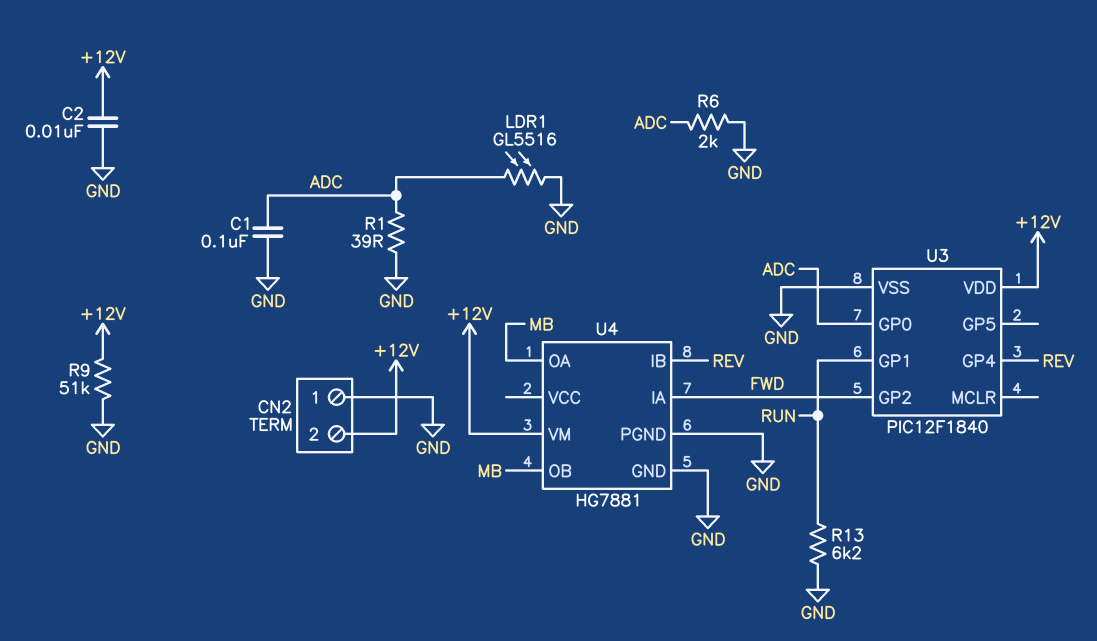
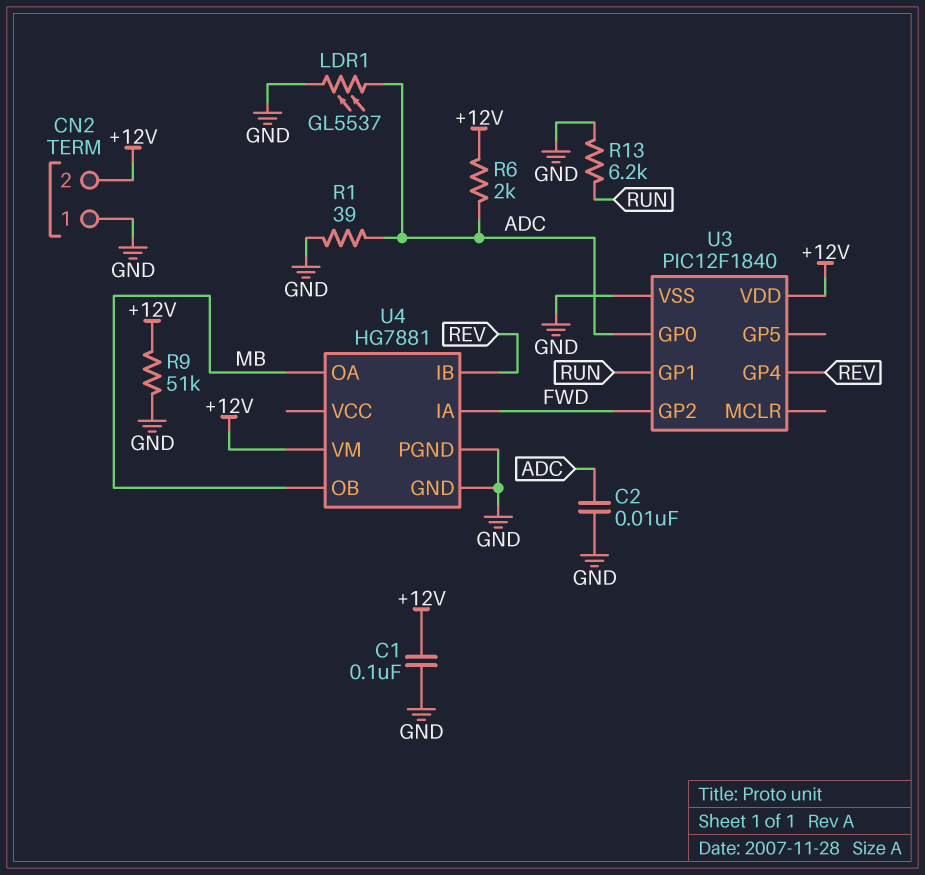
C1: 100nF (ADC, GND) -> 100nF (+12V, GND)
C2: 10nF (+12V, GND) -> 10nF (ADC, GND)
LDR1: GL5516 (ADC, GND) -> GL5537 (ADC, GND)
R6: 2k (ADC, GND) -> 2k (+12V, ADC)

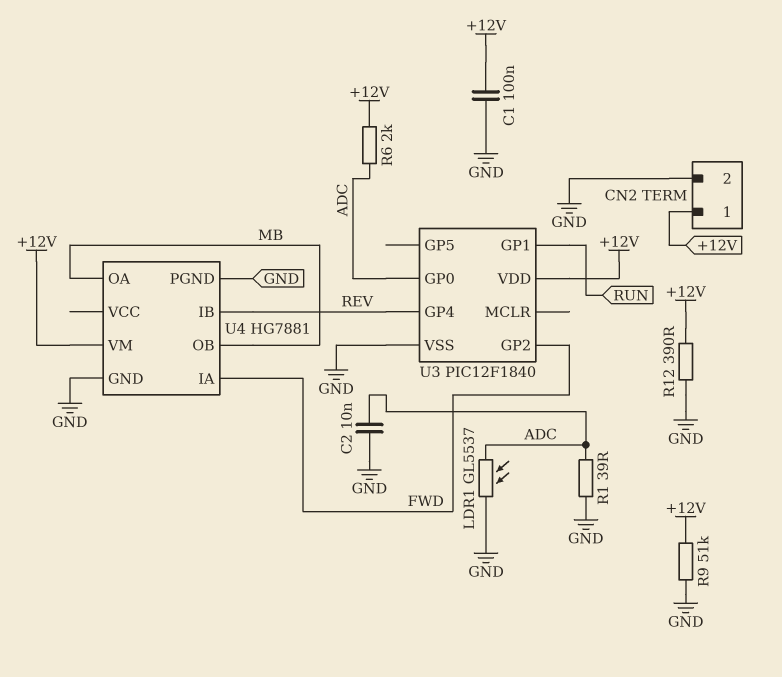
CN2 pin 1: GND -> +12V
CN2 pin 2: +12V -> GND
R12: none -> 390 (+12V, GND)
R13: 6.2k (GND, RUN) -> none

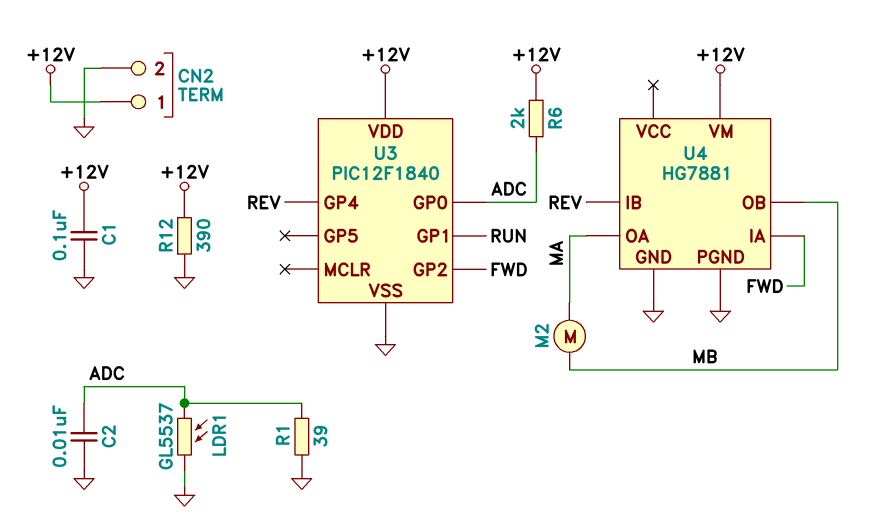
M2: none -> motor (MA, MB)
R9: 51k (+12V, GND) -> none
U4 pin OA: MB -> MA

